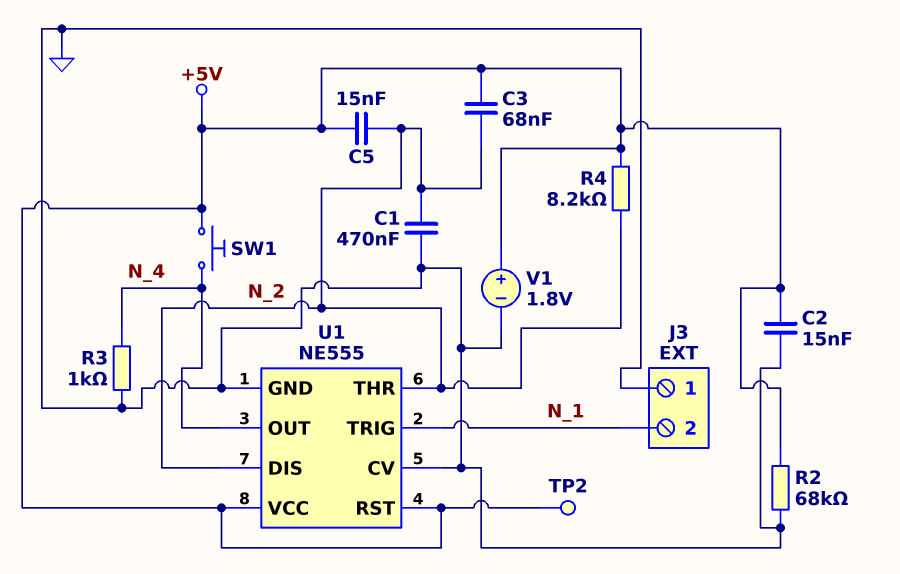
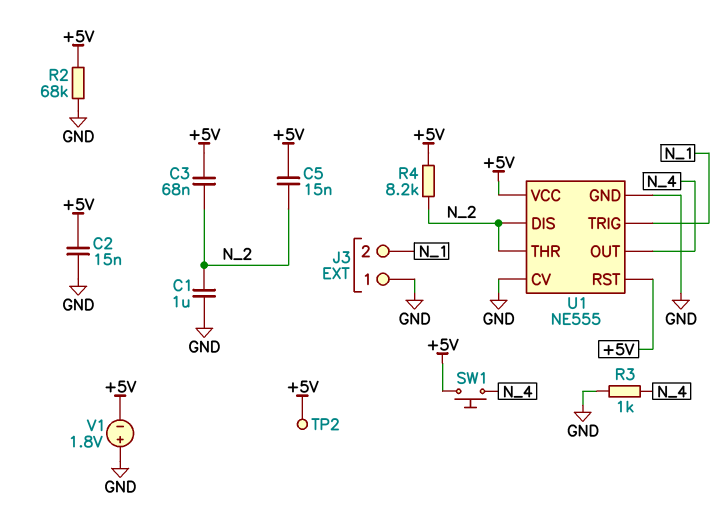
C1: 470nF (GND, N_2) -> 1uF (GND, N_2)
V1: 1.8V (plus +5V, minus GND) -> 1.8V (plus GND, minus +5V)

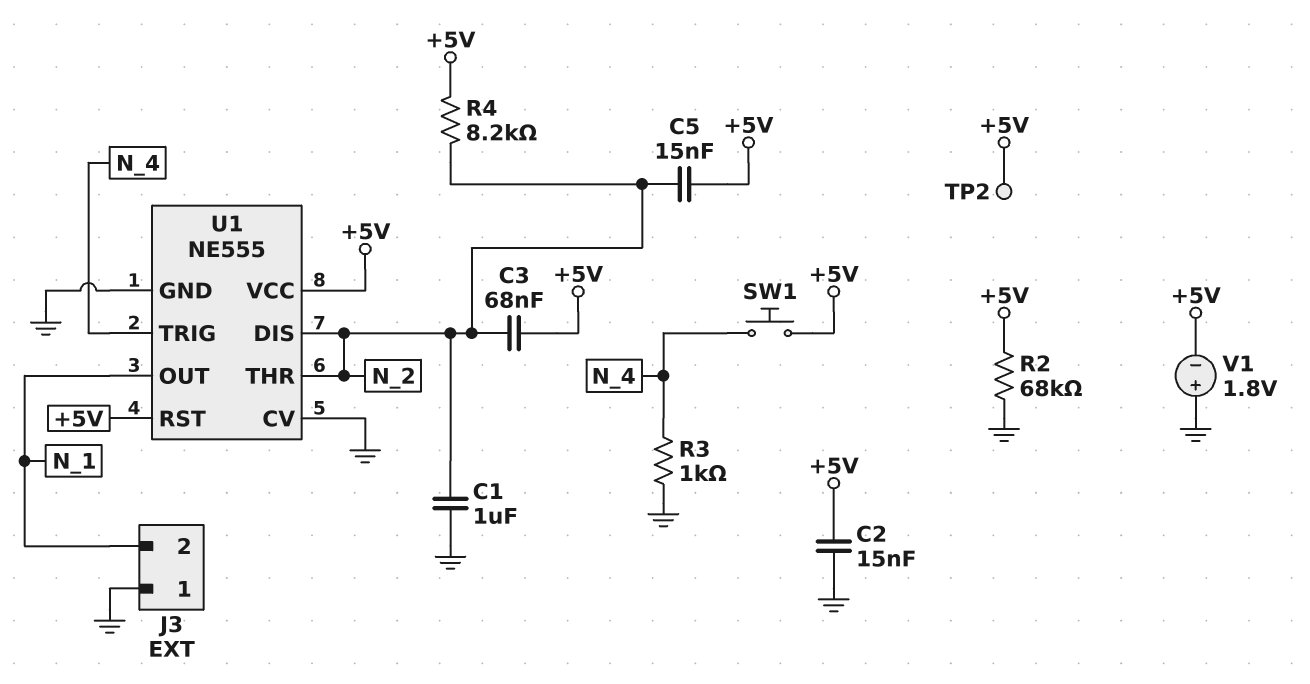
U1 pin OUT: N_4 -> N_1
U1 pin TRIG: N_1 -> N_4

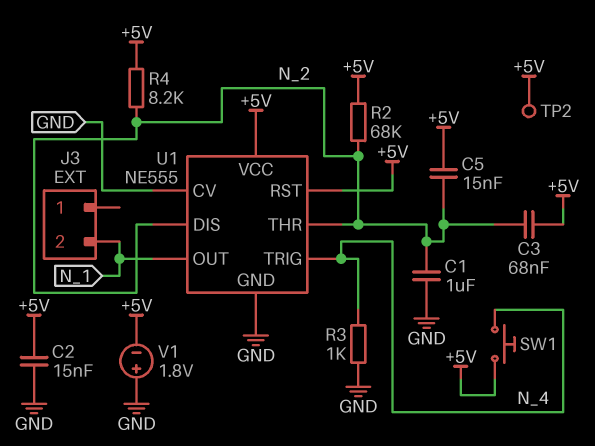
J3 pin 1: GND -> none
R2: 68k (+5V, GND) -> 68k (+5V, N_2)

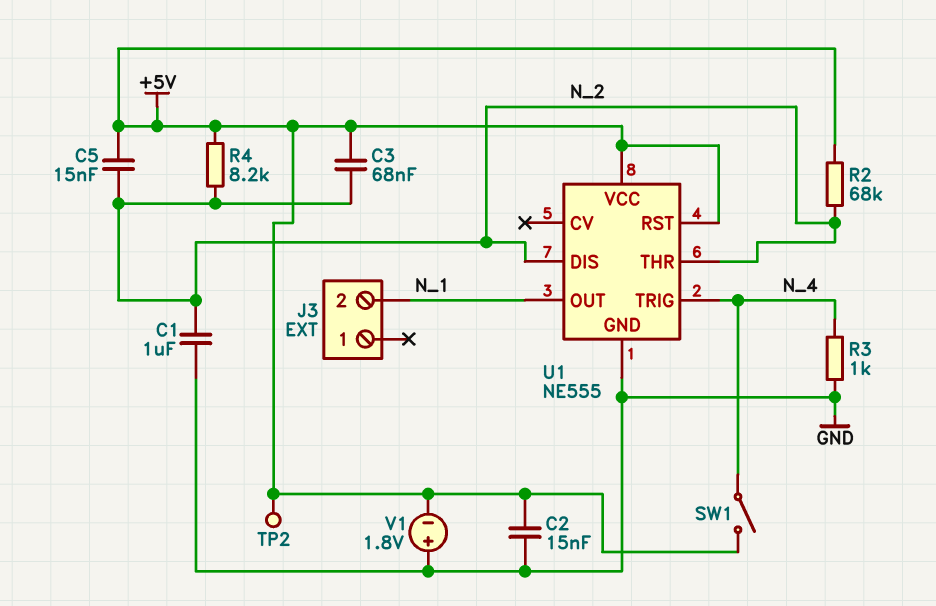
SW1: button (+5V, N_4) -> switch (+5V, N_4)
U1 pin CV: GND -> none

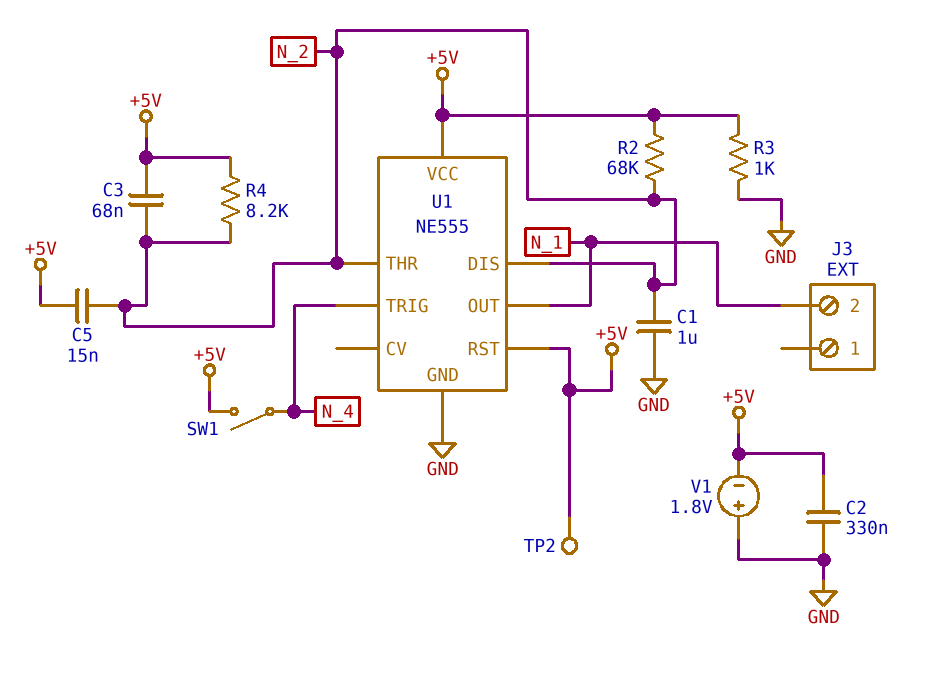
C2: 15nF (+5V, GND) -> 330nF (+5V, GND)
R3: 1k (GND, N_4) -> 1k (+5V, GND)

